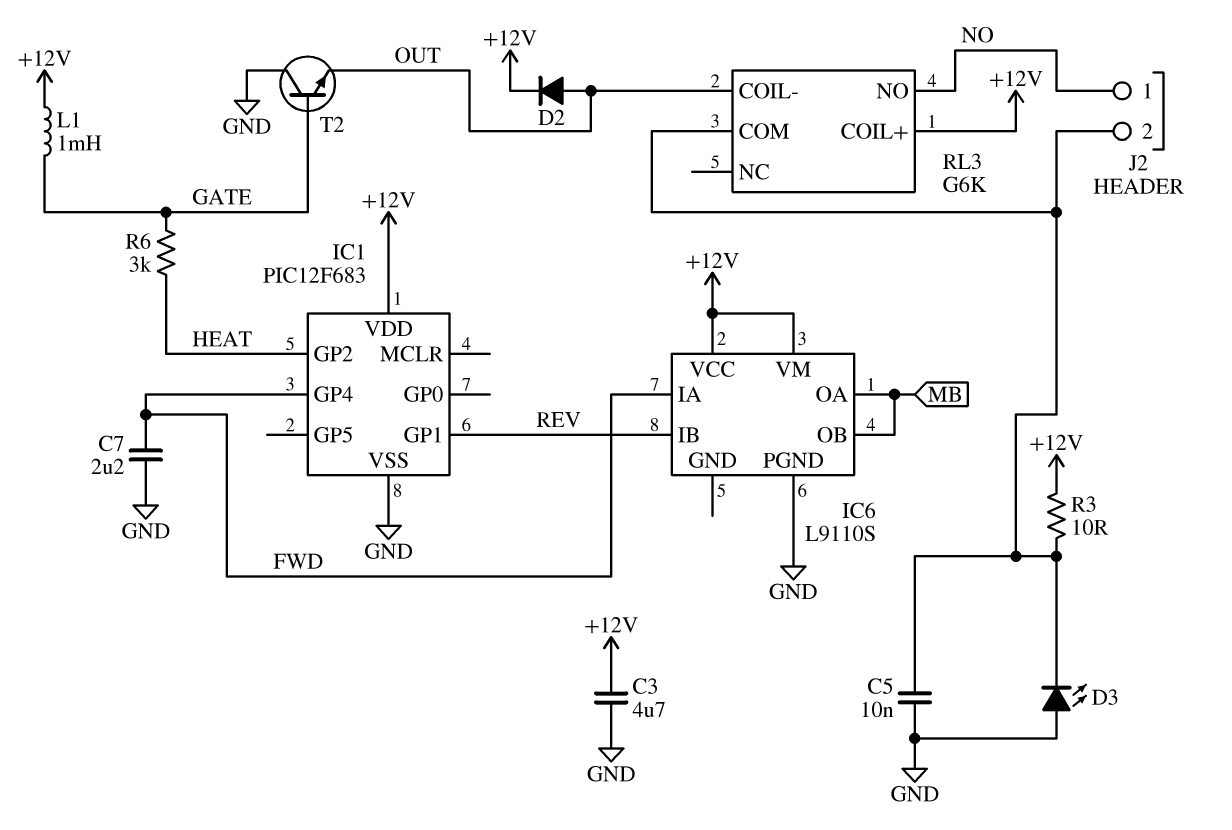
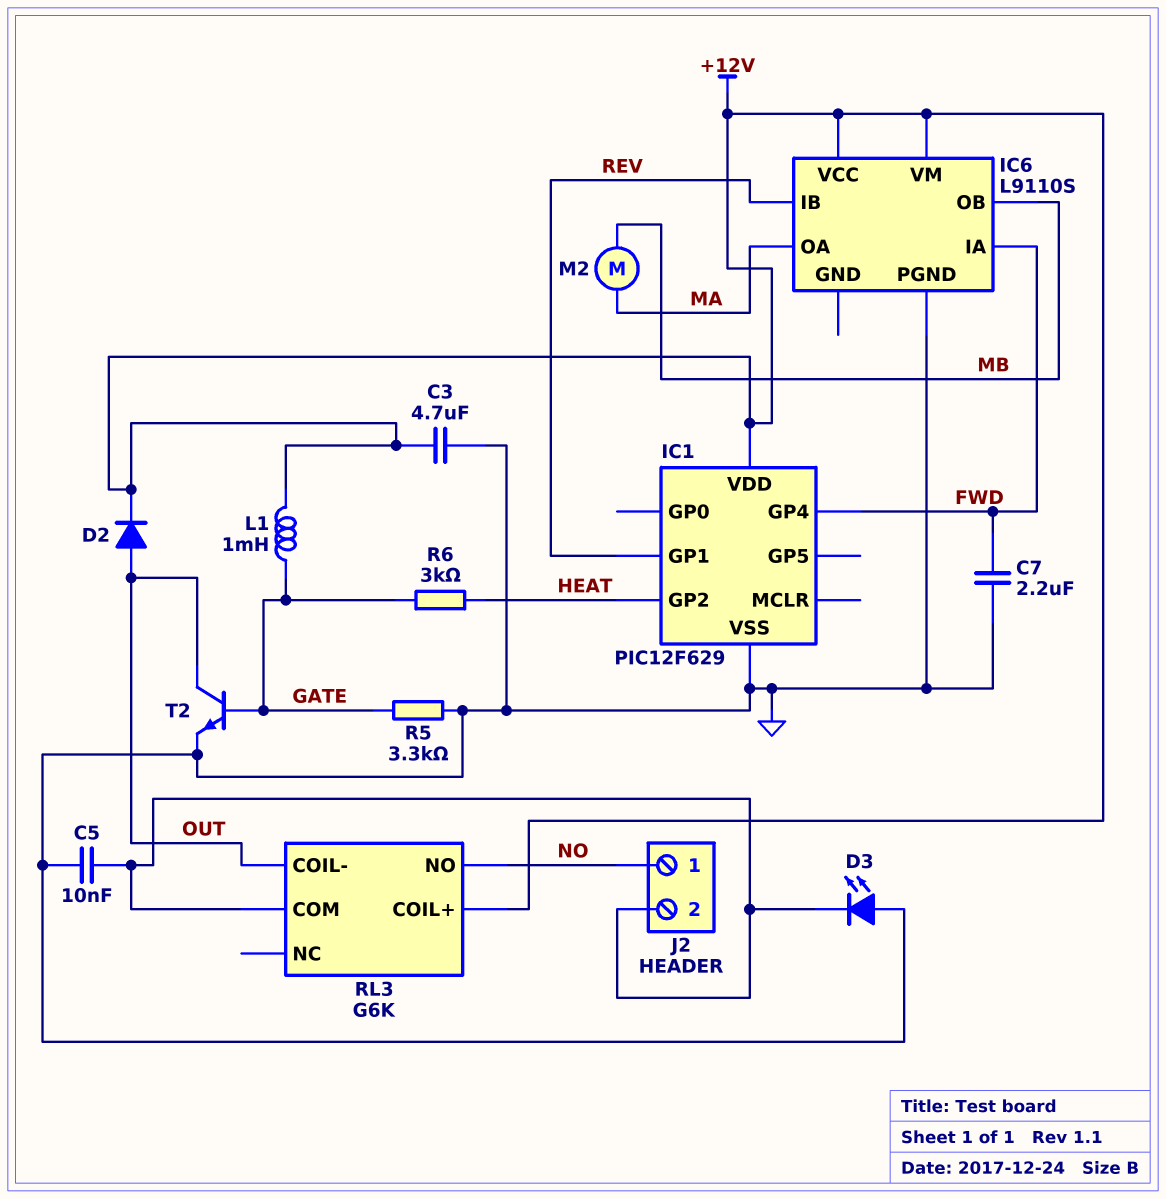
IC1: PIC12F683 -> PIC12F629
IC6 pin OA: MB -> MA
M2: none -> motor (MA, MB)
R3: 10 (+12V, J2/2) -> none
R5: none -> 3.3k (GATE, GND)
T2: NPN (B GATE, C GND, E OUT) -> NPN (B GATE, C OUT, E GND)

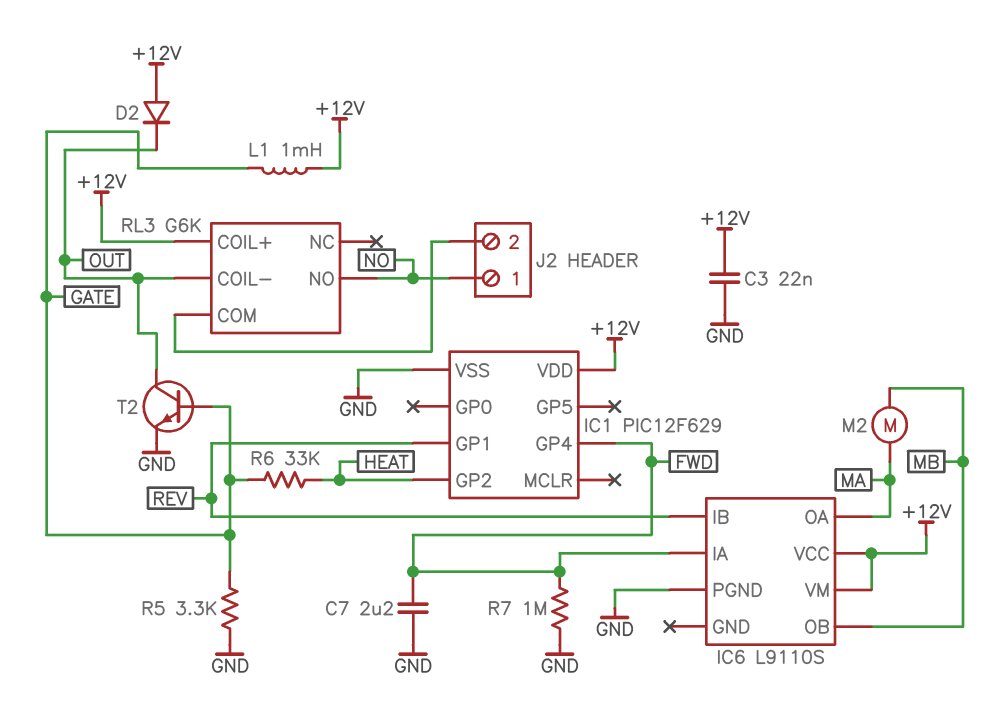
C3: 4.7uF (+12V, GND) -> 22nF (+12V, GND)
C5: 10nF (GND, J2/2) -> none
D2: diode (A OUT, K +12V) -> diode (A +12V, K OUT)
D3: LED (A GND, K J2/2) -> none
R6: 3k (GATE, HEAT) -> 33k (GATE, HEAT)
R7: none -> 1M (FWD, GND)

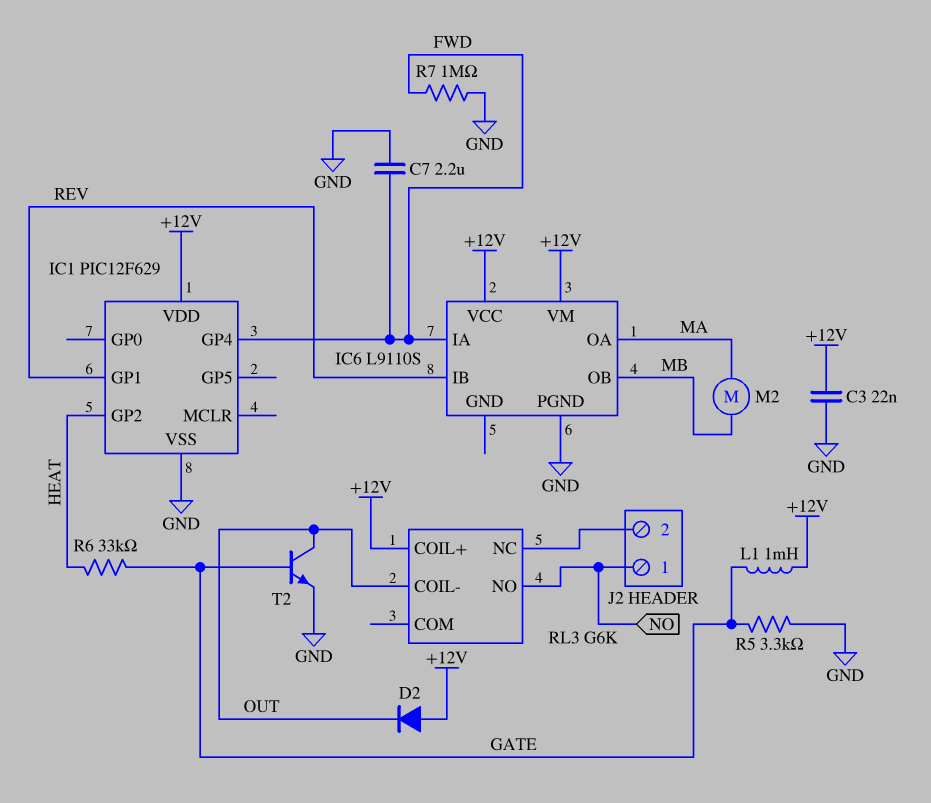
RL3 pin COM: J2/2 -> none
RL3 pin NC: none -> J2/2

